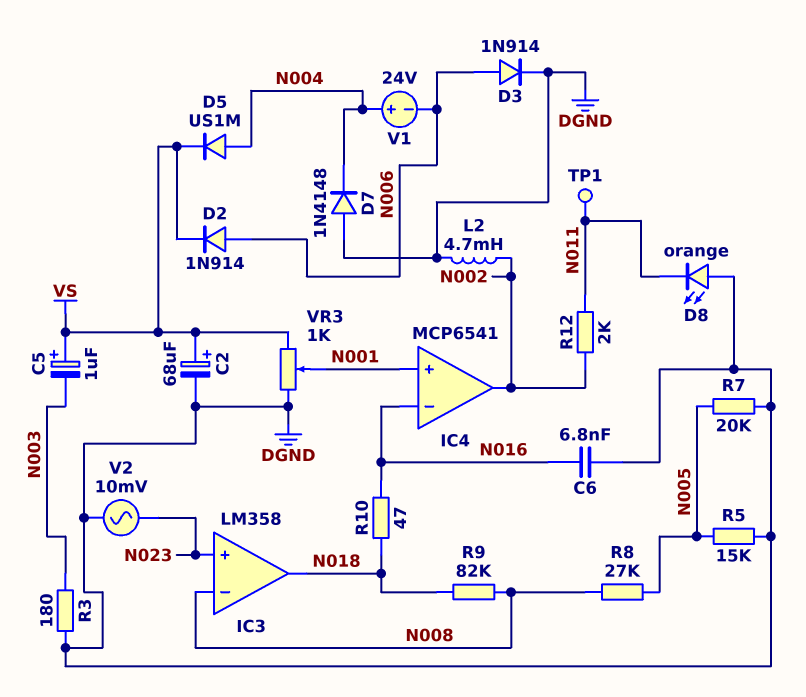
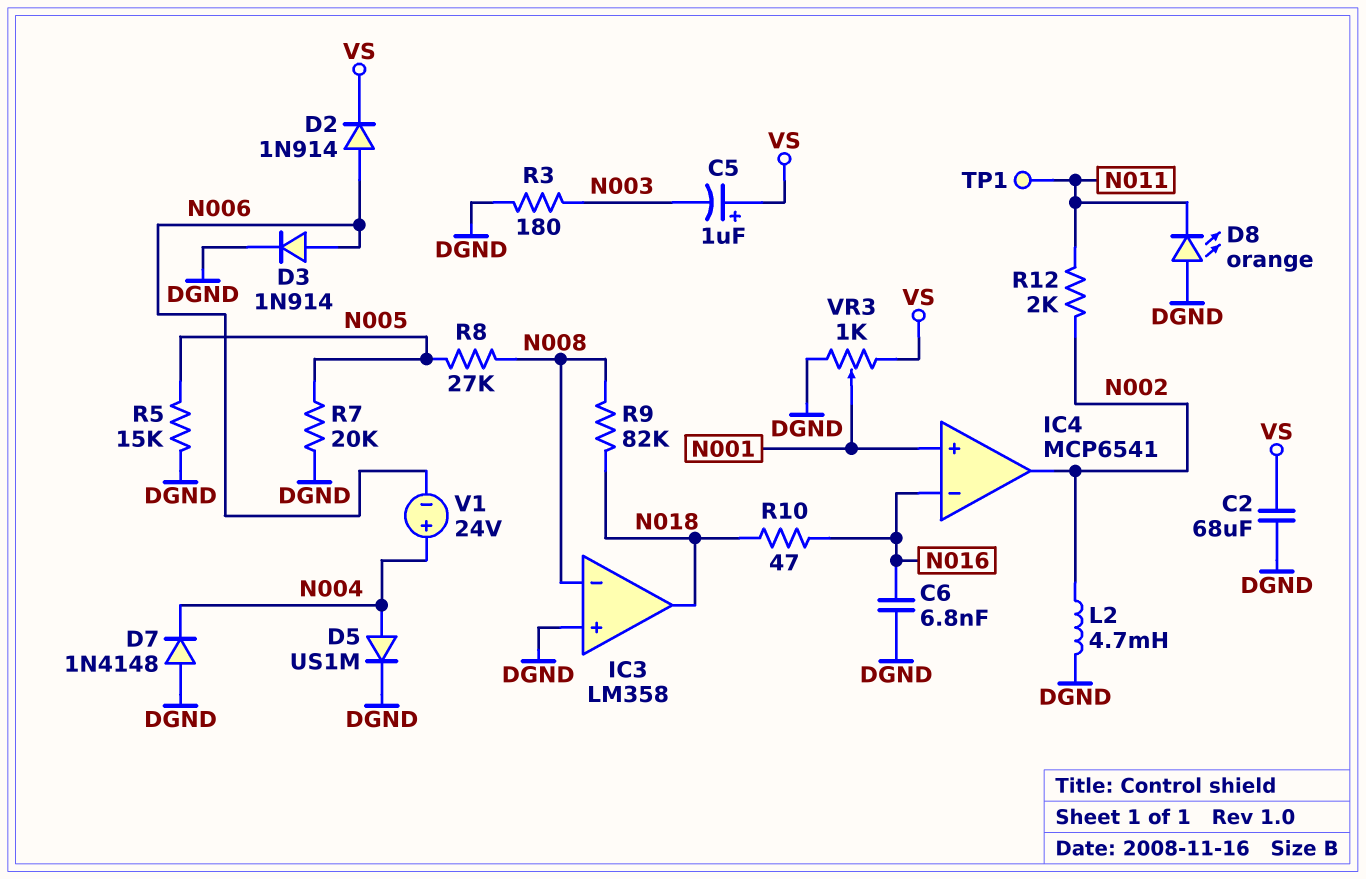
C2: 68uF (plus VS, minus DGND) -> 68uF (DGND, VS)
D5: diode US1M (A N004, K VS) -> diode US1M (A N004, K DGND)
IC3 pin in+: N023 -> DGND
V2: AC 10mV (DGND, N023) -> none

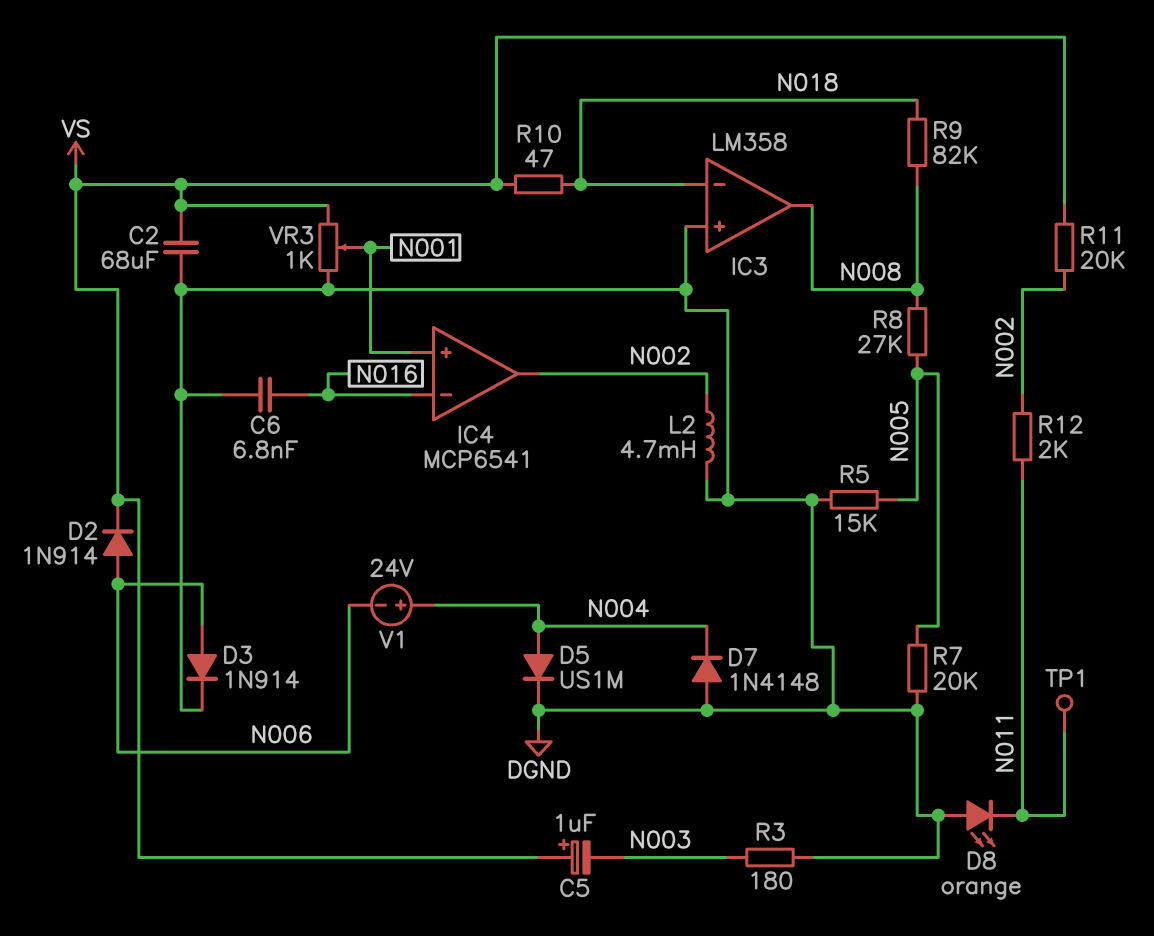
IC3 pin in-: N008 -> N018
IC3 pin out: N018 -> N008
R10: 47 (N016, N018) -> 47 (N018, VS)
R11: none -> 20k (N002, VS)

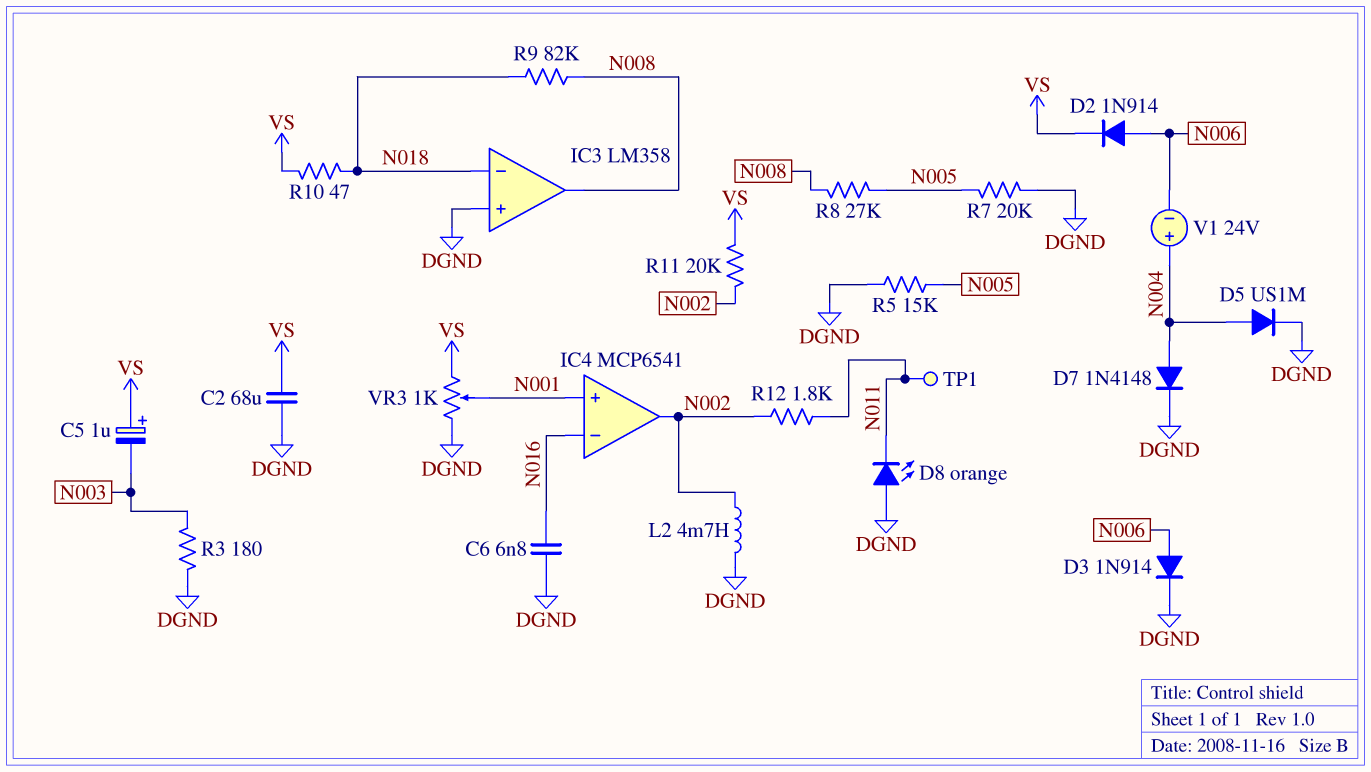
D7: diode 1N4148 (A DGND, K N004) -> diode 1N4148 (A N004, K DGND)
R12: 2k (N002, N011) -> 1.8k (N002, N011)

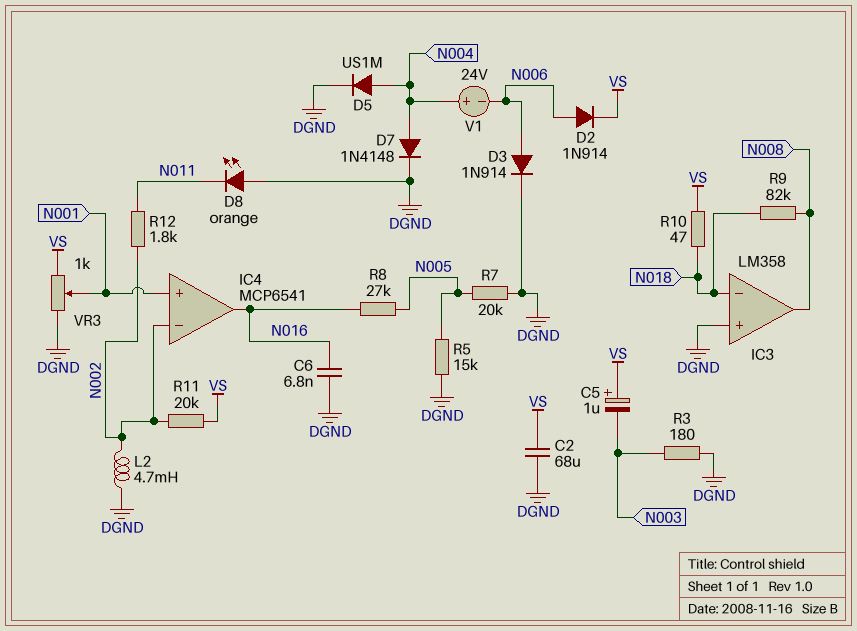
IC4 pin in-: N016 -> N002
IC4 pin out: N002 -> N016
R8: 27k (N005, N008) -> 27k (N005, N016)
TP1: test point (N011) -> none

